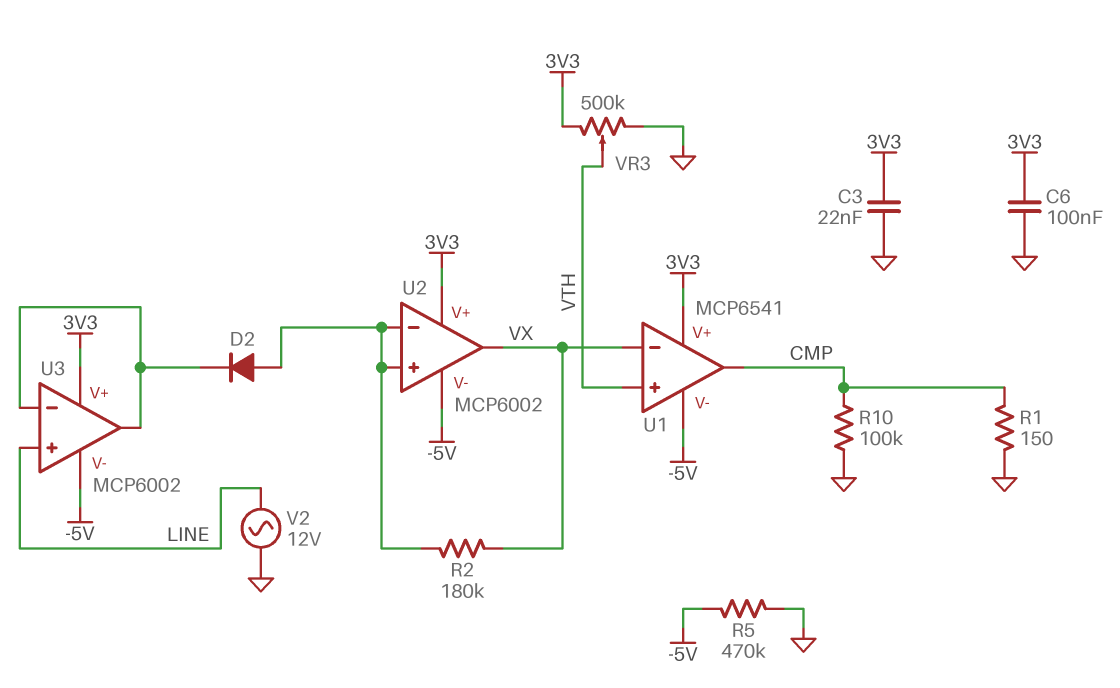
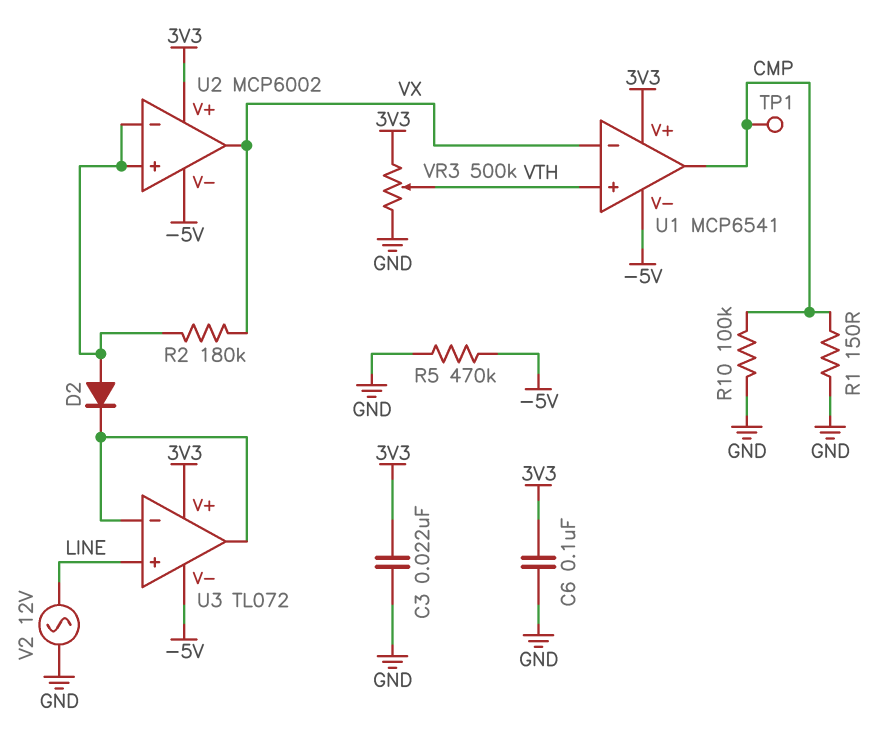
TP1: none -> test point (CMP)
U3: MCP6002 -> TL072

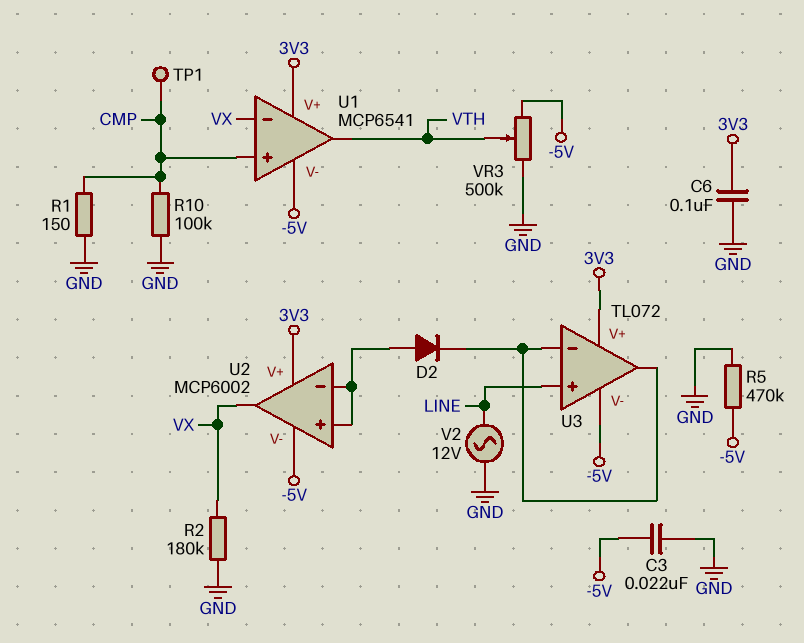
C3: 22nF (3V3, GND) -> 22nF (-5V, GND)
R2: 180k (U2/in+, VX) -> 180k (GND, VX)
U1 pin in+: VTH -> CMP
U1 pin out: CMP -> VTH
VR3: 500k (3V3, GND, wiper VTH) -> 500k (-5V, GND, wiper VTH)

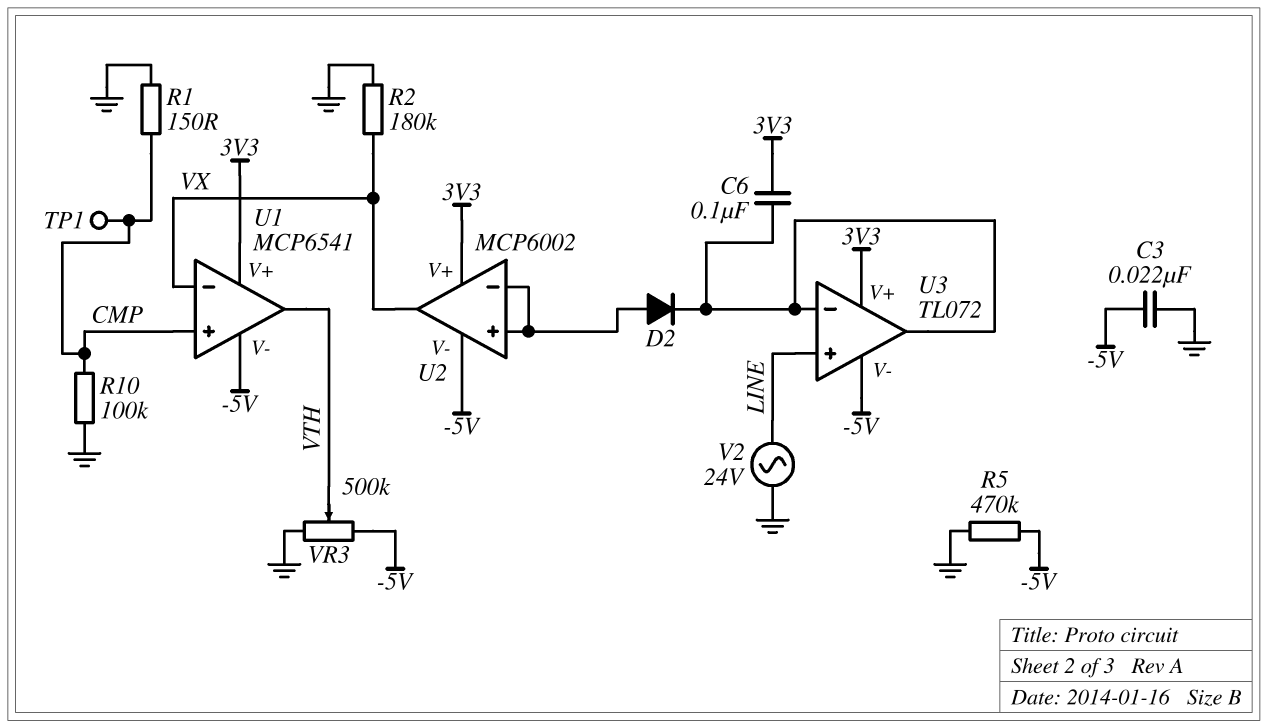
C6: 100nF (3V3, GND) -> 100nF (3V3, U3/in-)
V2: AC 12V (GND, LINE) -> AC 24V (GND, LINE)

